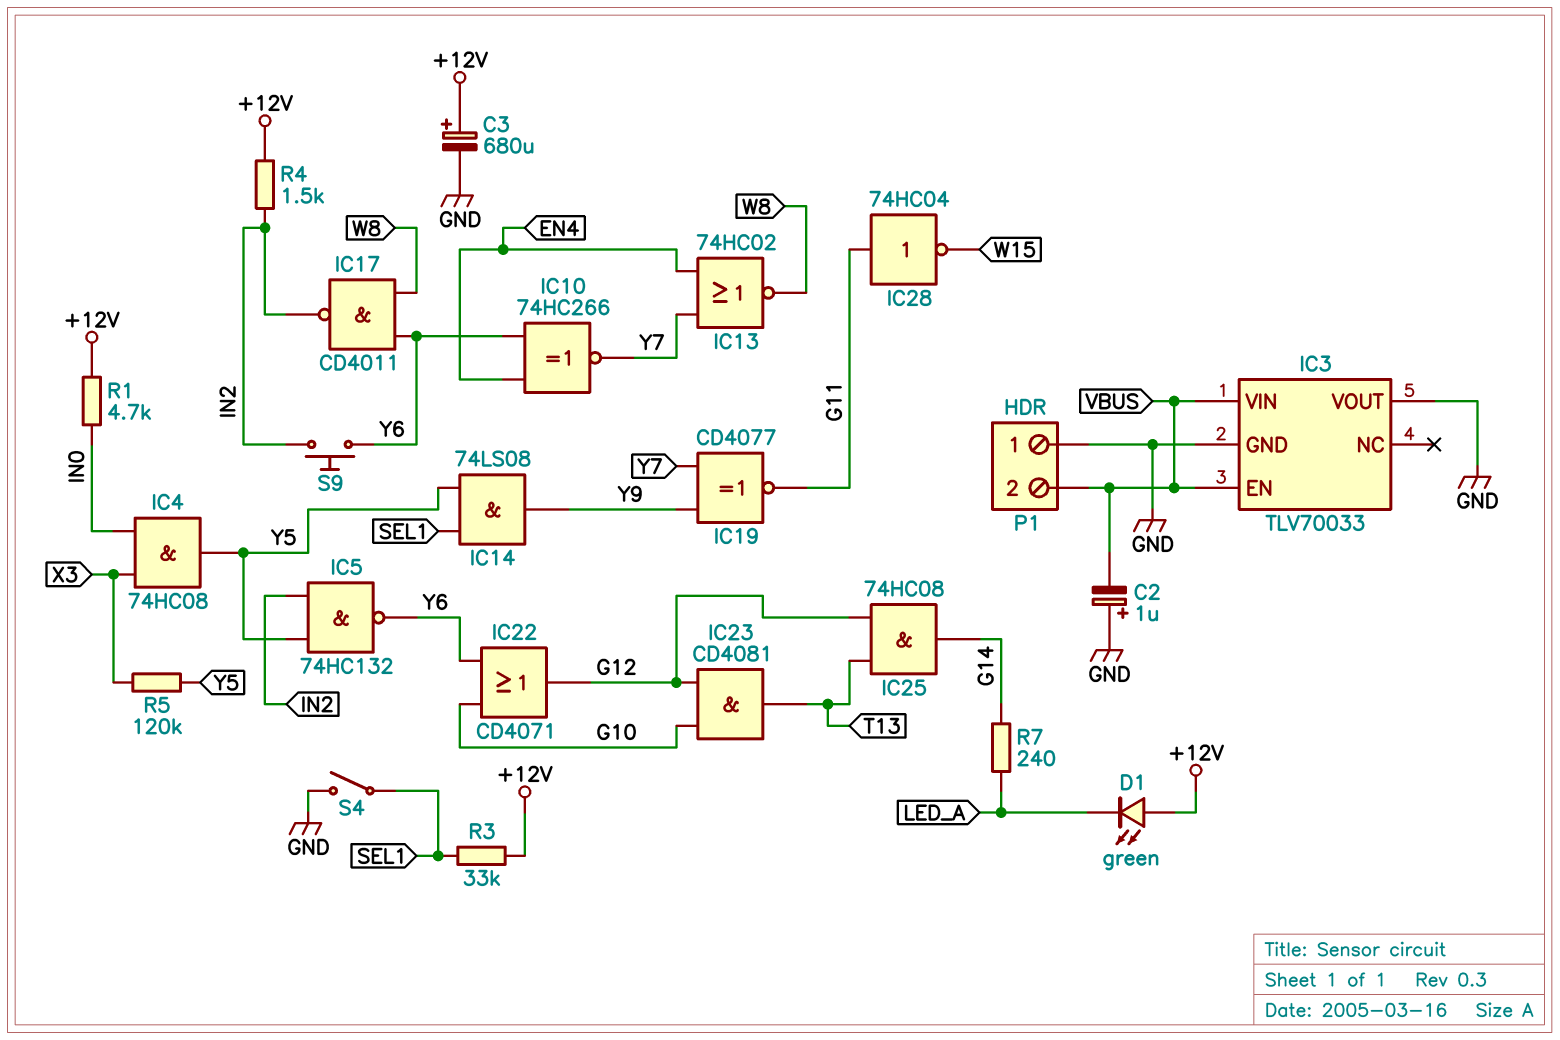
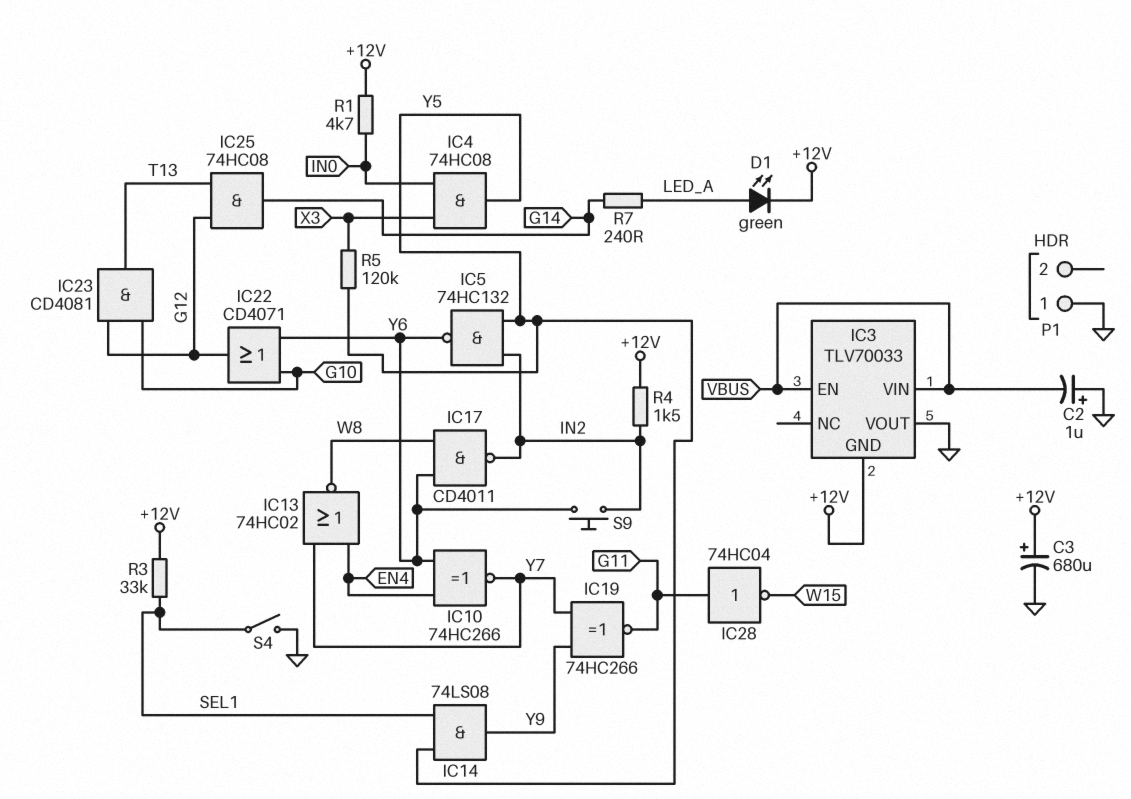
D1: LED green (A +12V, K LED_A) -> LED green (A LED_A, K +12V)
IC3 pin GND: GND -> +12V
IC19: XNOR CD4077 (in Y7, in Y9, out G11) -> XNOR 74HC266 (in Y7, in Y9, out G11)
P1 pin 2: VBUS -> none

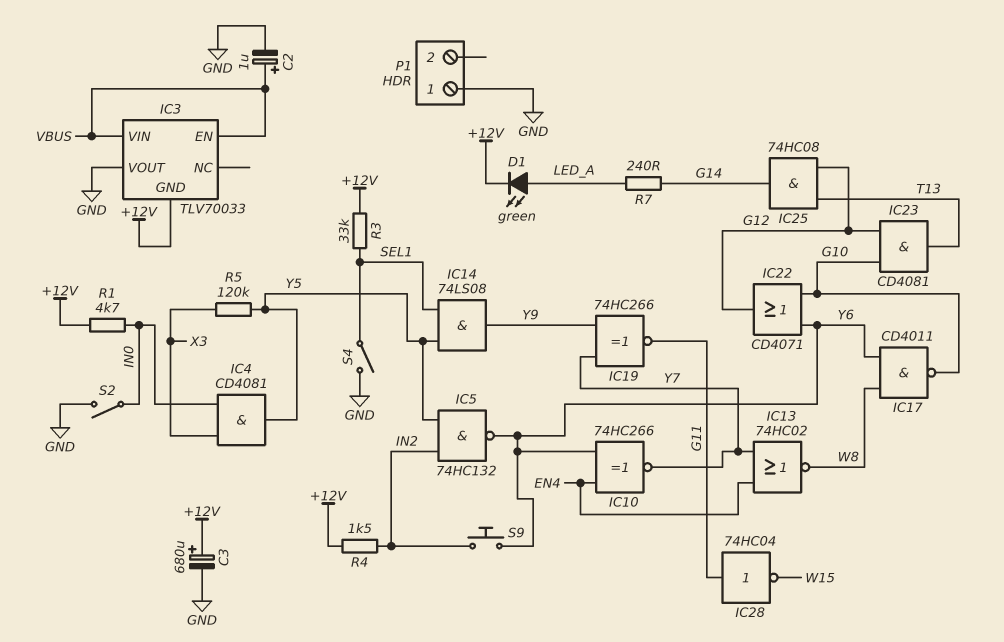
C2: 1uF (plus GND, minus VBUS) -> 1uF (plus VBUS, minus GND)
IC4: AND 74HC08 (in IN0, in X3, out Y5) -> AND CD4081 (in IN0, in X3, out Y5)
IC17: NAND CD4011 (in W8, in Y6, out IN2) -> NAND CD4011 (in W8, in Y6, out G10)
S2: none -> switch (GND, IN0)

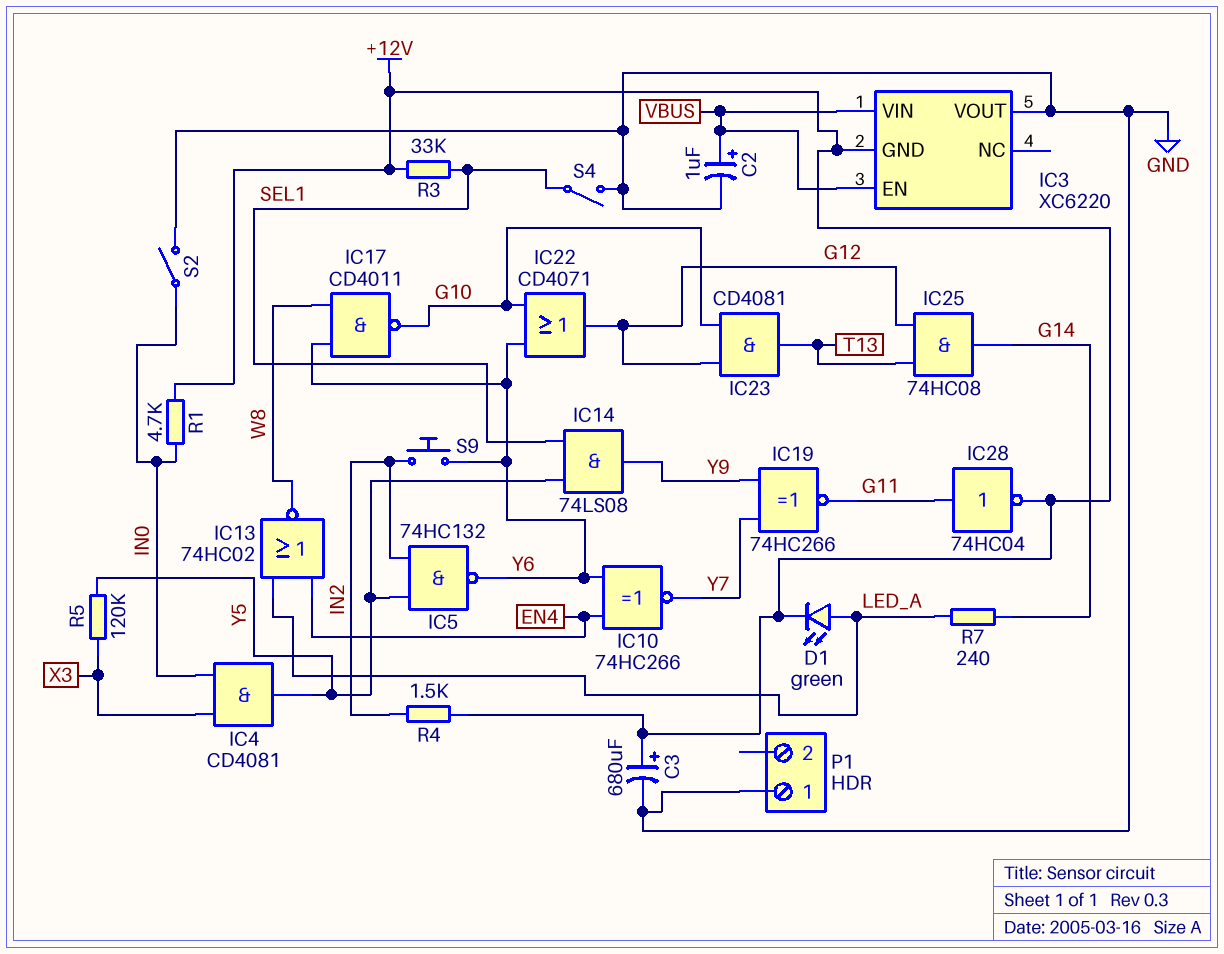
IC3: TLV70033 -> XC6220
IC13: NOR 74HC02 (in EN4, in Y7, out W8) -> NOR 74HC02 (in EN4, in LED_A, out W8)
IC28: NOT 74HC04 (in G11, out W15) -> NOT 74HC04 (in G11, out +12V)

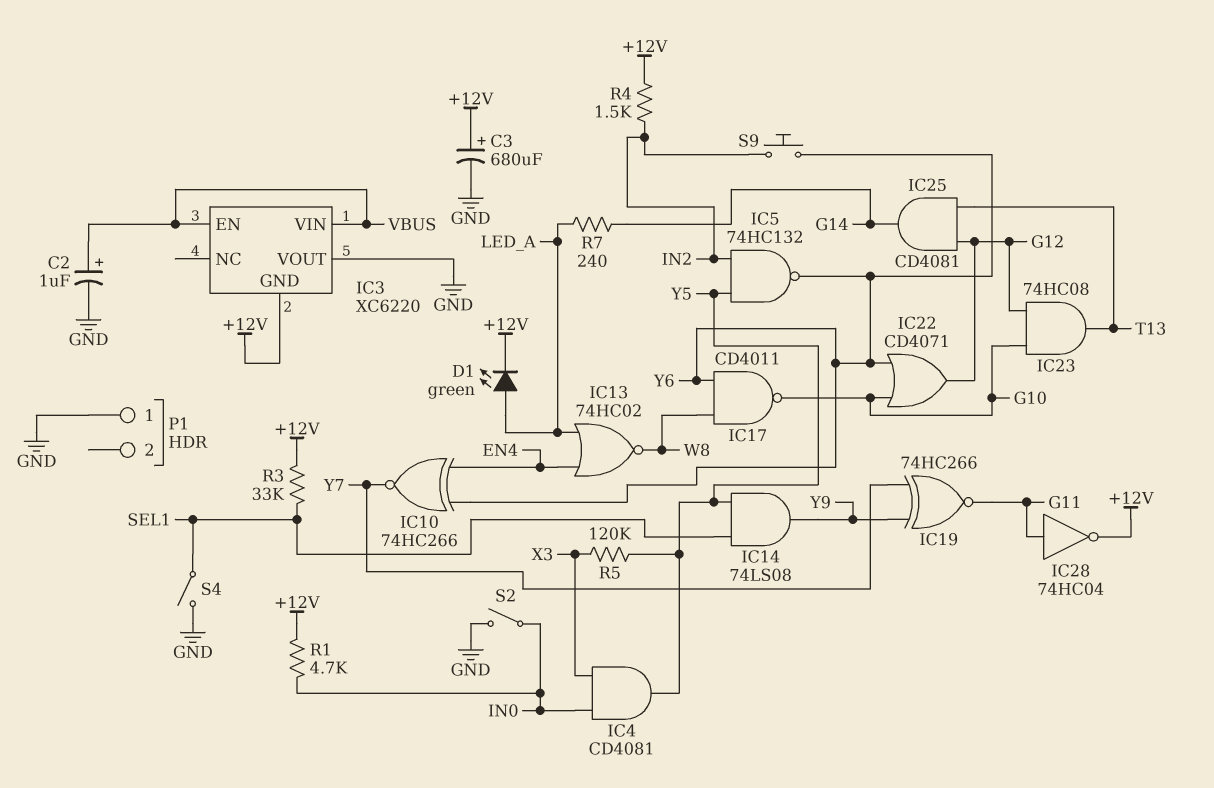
IC23: AND CD4081 (in G10, in G12, out T13) -> AND 74HC08 (in G10, in G12, out T13)
IC25: AND 74HC08 (in G12, in T13, out G14) -> AND CD4081 (in G12, in T13, out G14)

